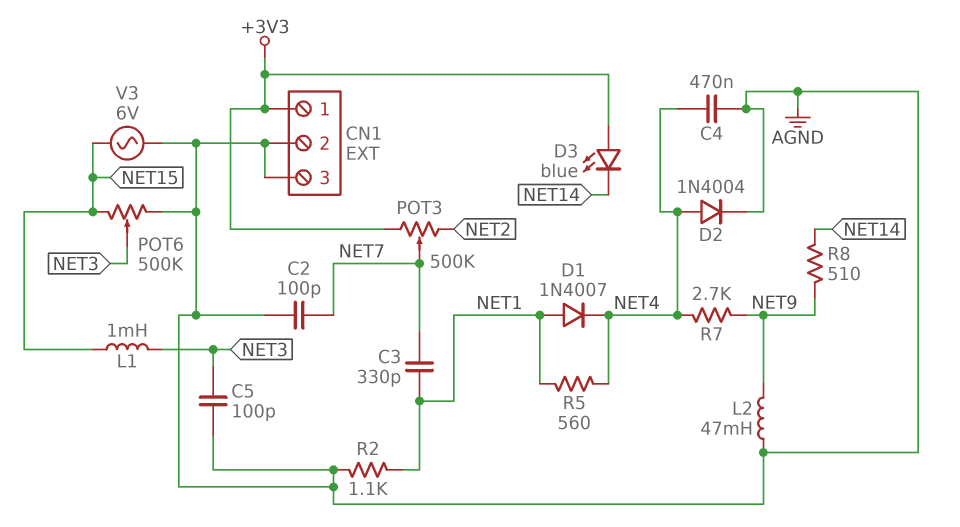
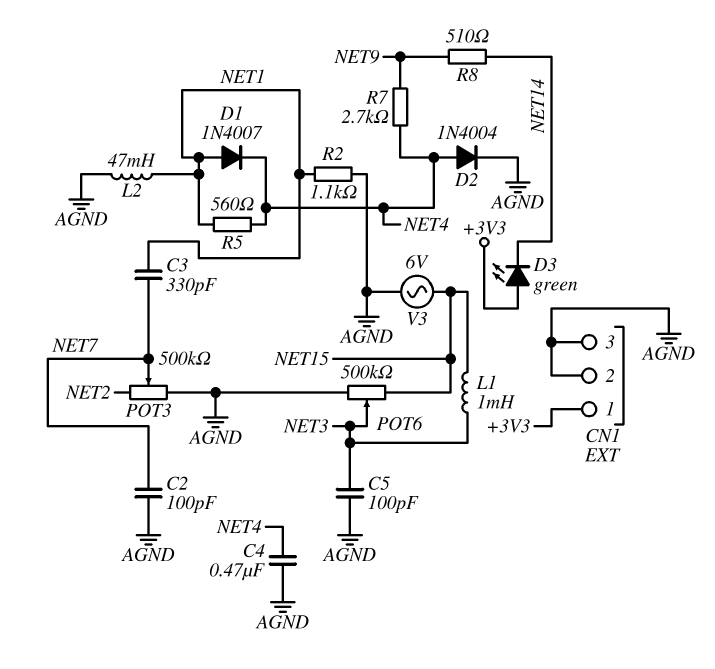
D3: LED blue (A +3V3, K NET14) -> LED green (A +3V3, K NET14)
L2: 47mH (AGND, NET9) -> 47mH (AGND, NET1)
POT3: 500k (+3V3, NET2, wiper NET7) -> 500k (AGND, NET2, wiper NET7)

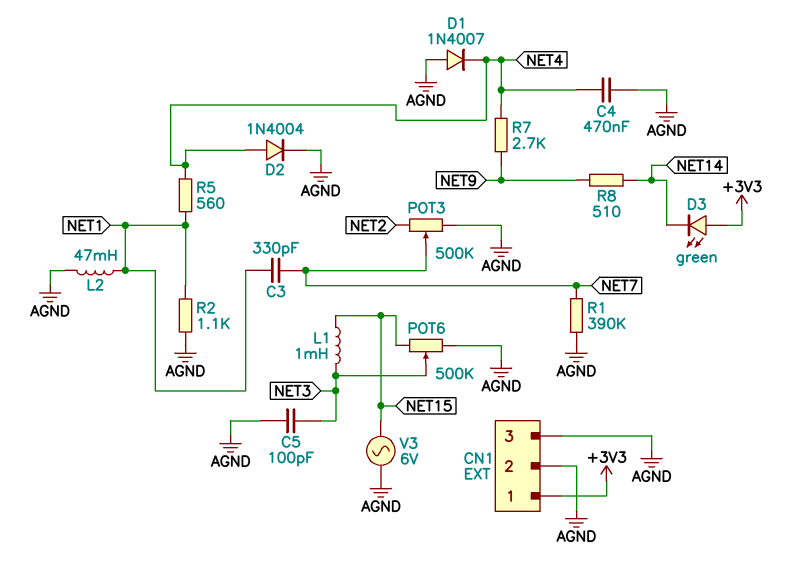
C2: 100pF (AGND, NET7) -> none
D1: diode 1N4007 (A NET1, K NET4) -> diode 1N4007 (A AGND, K NET4)
R1: none -> 390k (AGND, NET7)

